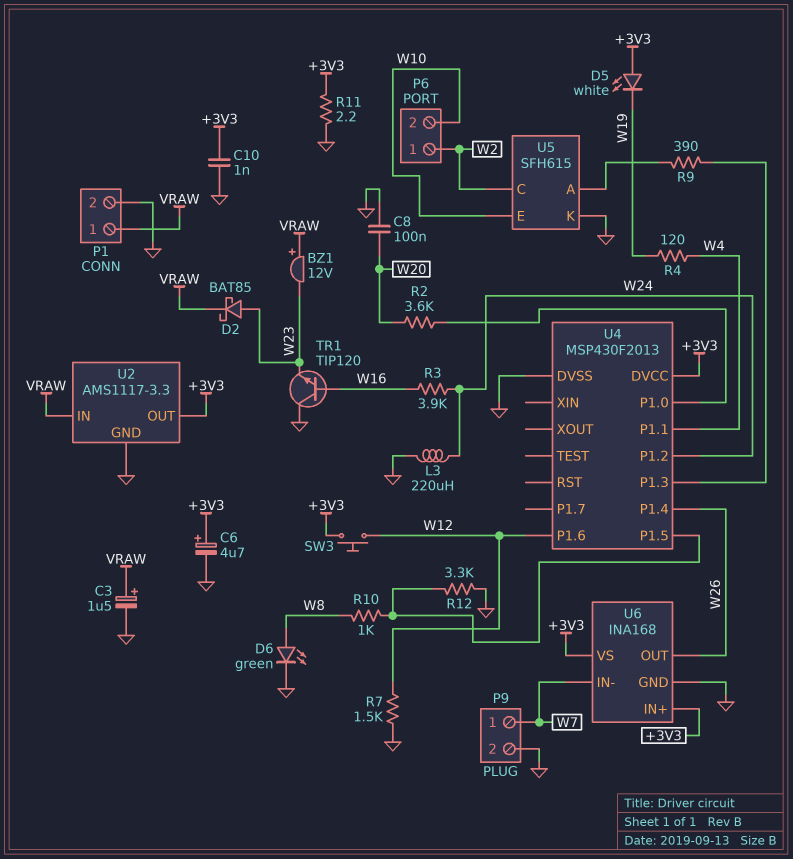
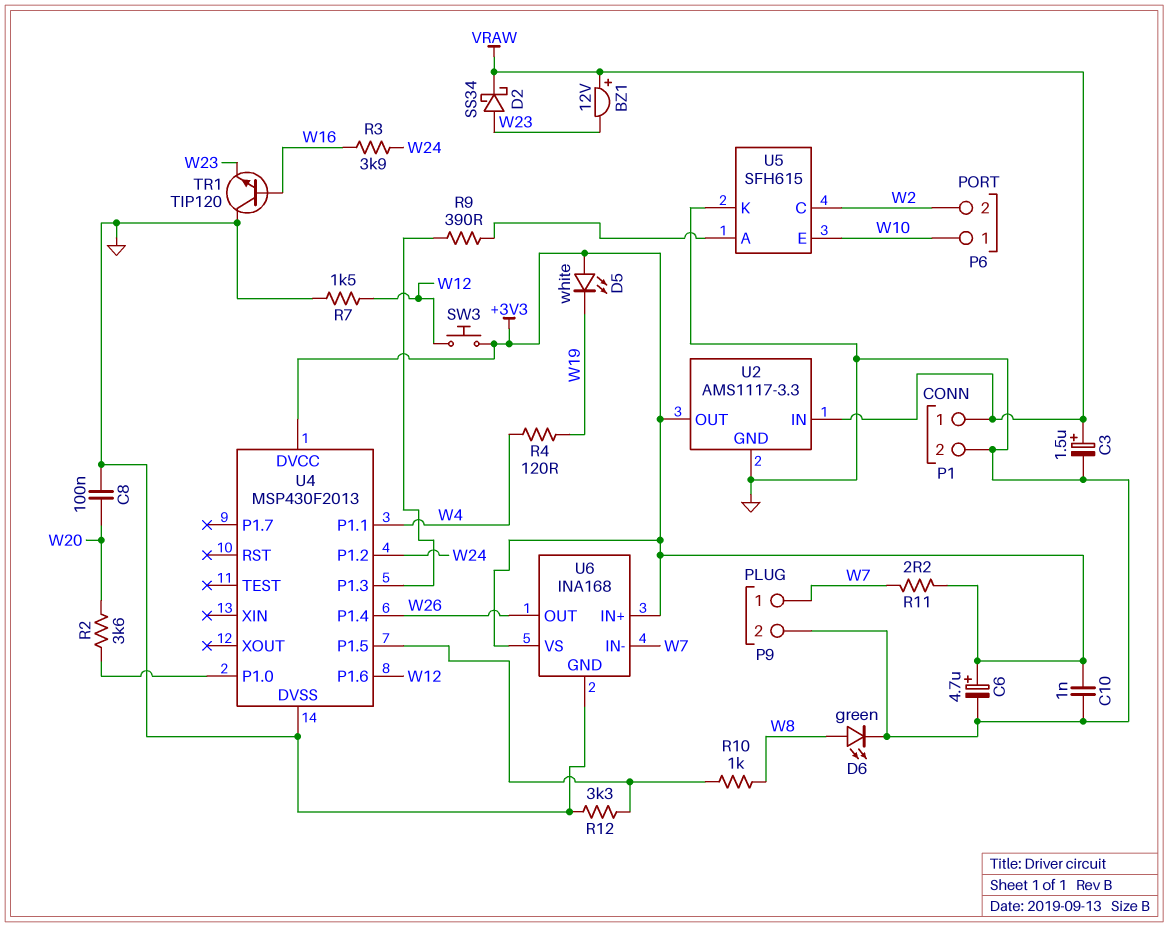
D2: schottky BAT85 (A W23, K VRAW) -> schottky SS34 (A W23, K VRAW)
L3: 220uH (GND, W24) -> none
P6 pin 1: W2 -> W10
P6 pin 2: W10 -> W2
R11: 2.2 (+3V3, GND) -> 2.2 (+3V3, W7)

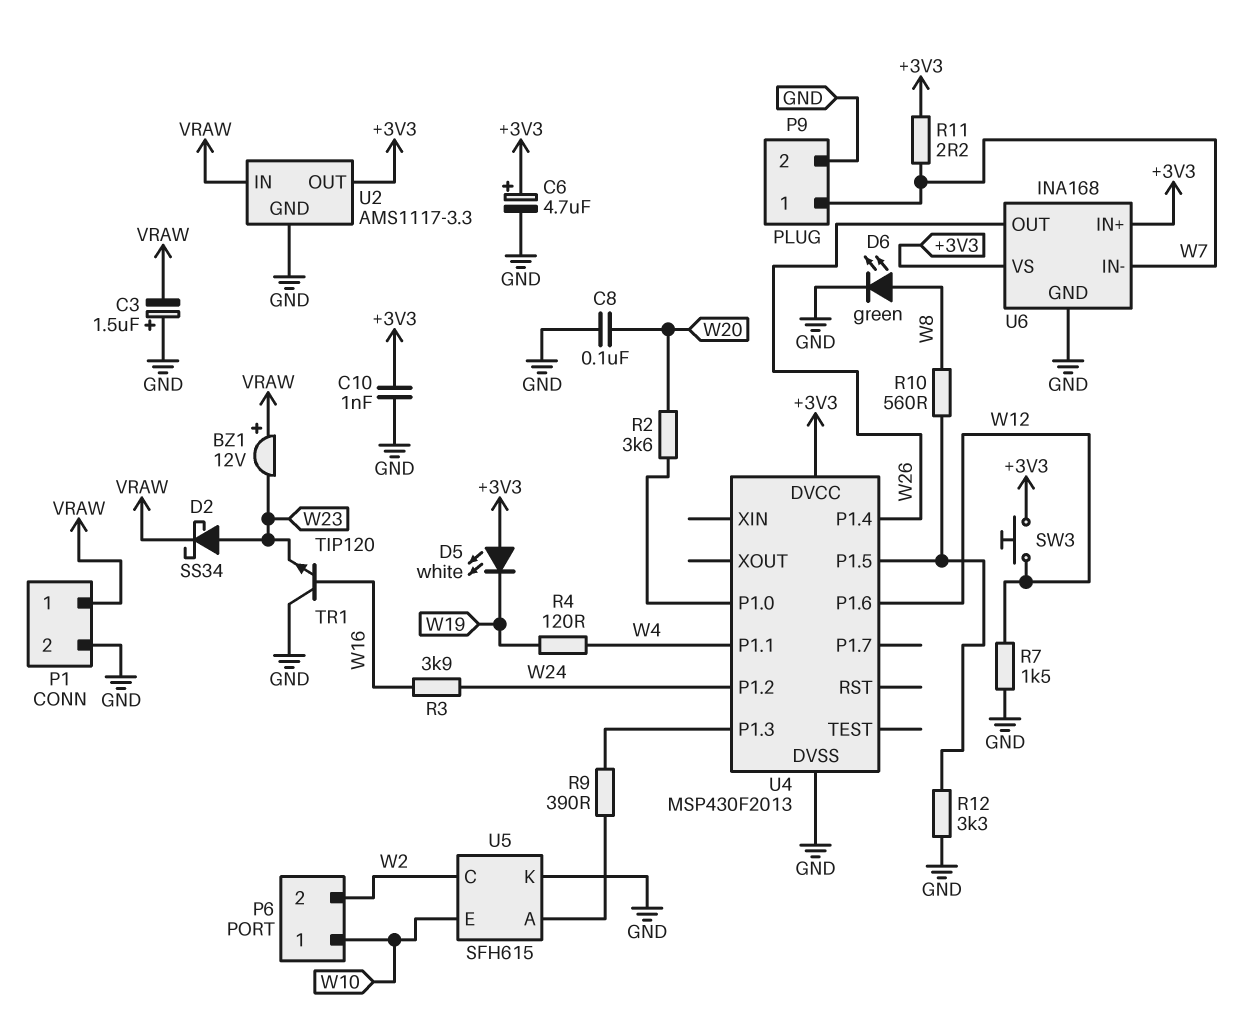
C3: 1.5uF (plus VRAW, minus GND) -> 1.5uF (plus GND, minus VRAW)
R10: 1k (U4/P1.5, W8) -> 560 (U4/P1.5, W8)

